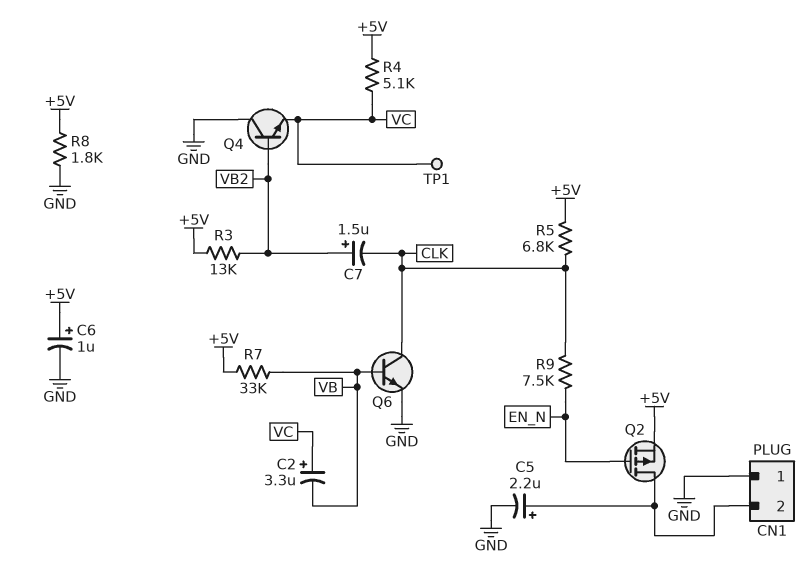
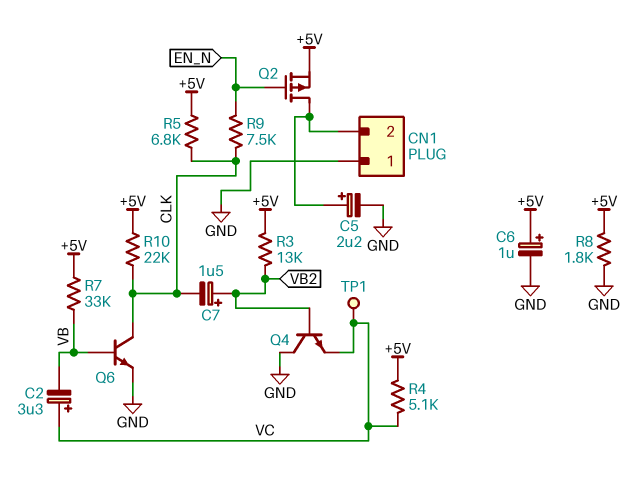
R10: none -> 22k (+5V, CLK)

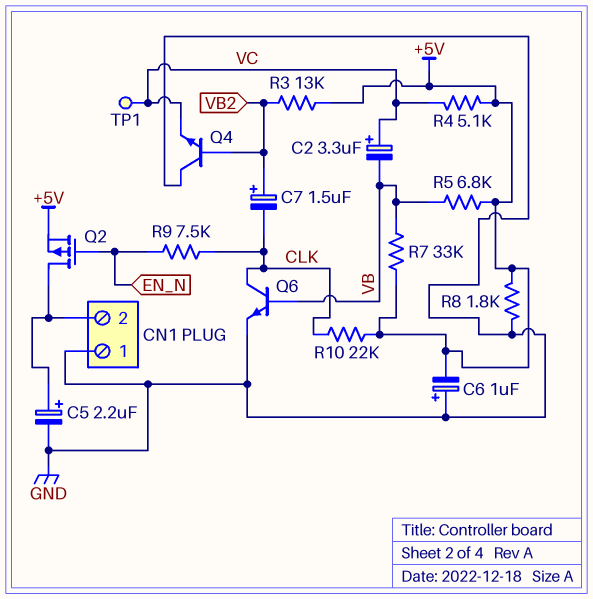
C6: 1uF (plus +5V, minus GND) -> 1uF (plus GND, minus +5V)
R5: 6.8k (+5V, CLK) -> 6.8k (+5V, VB)

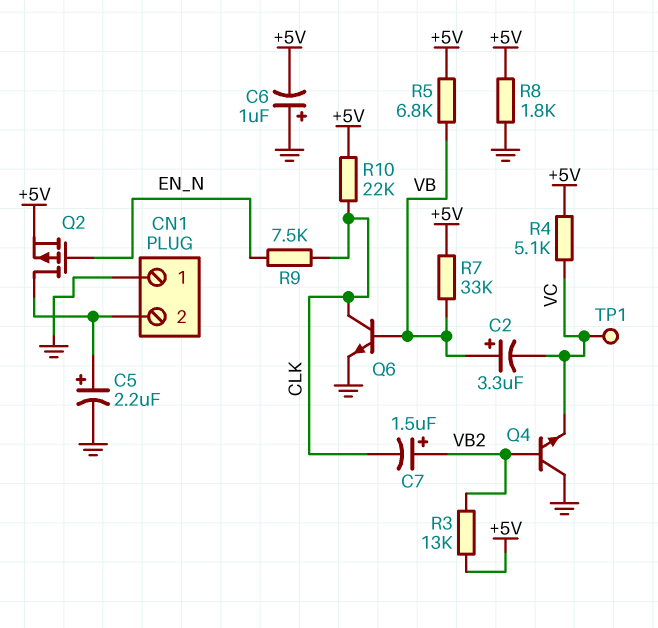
C2: 3.3uF (plus VC, minus VB) -> 3.3uF (plus VB, minus VC)

